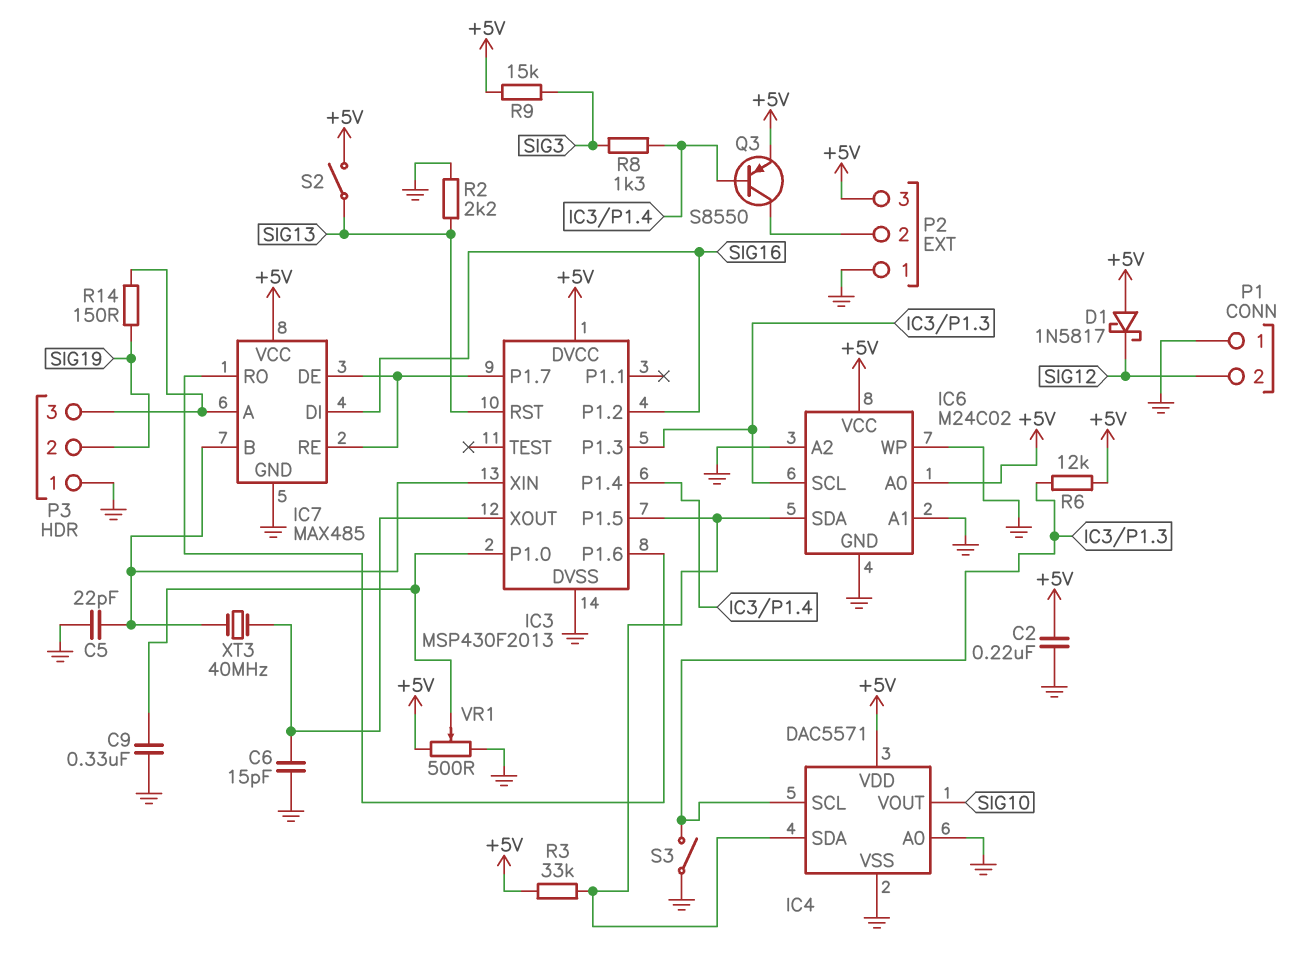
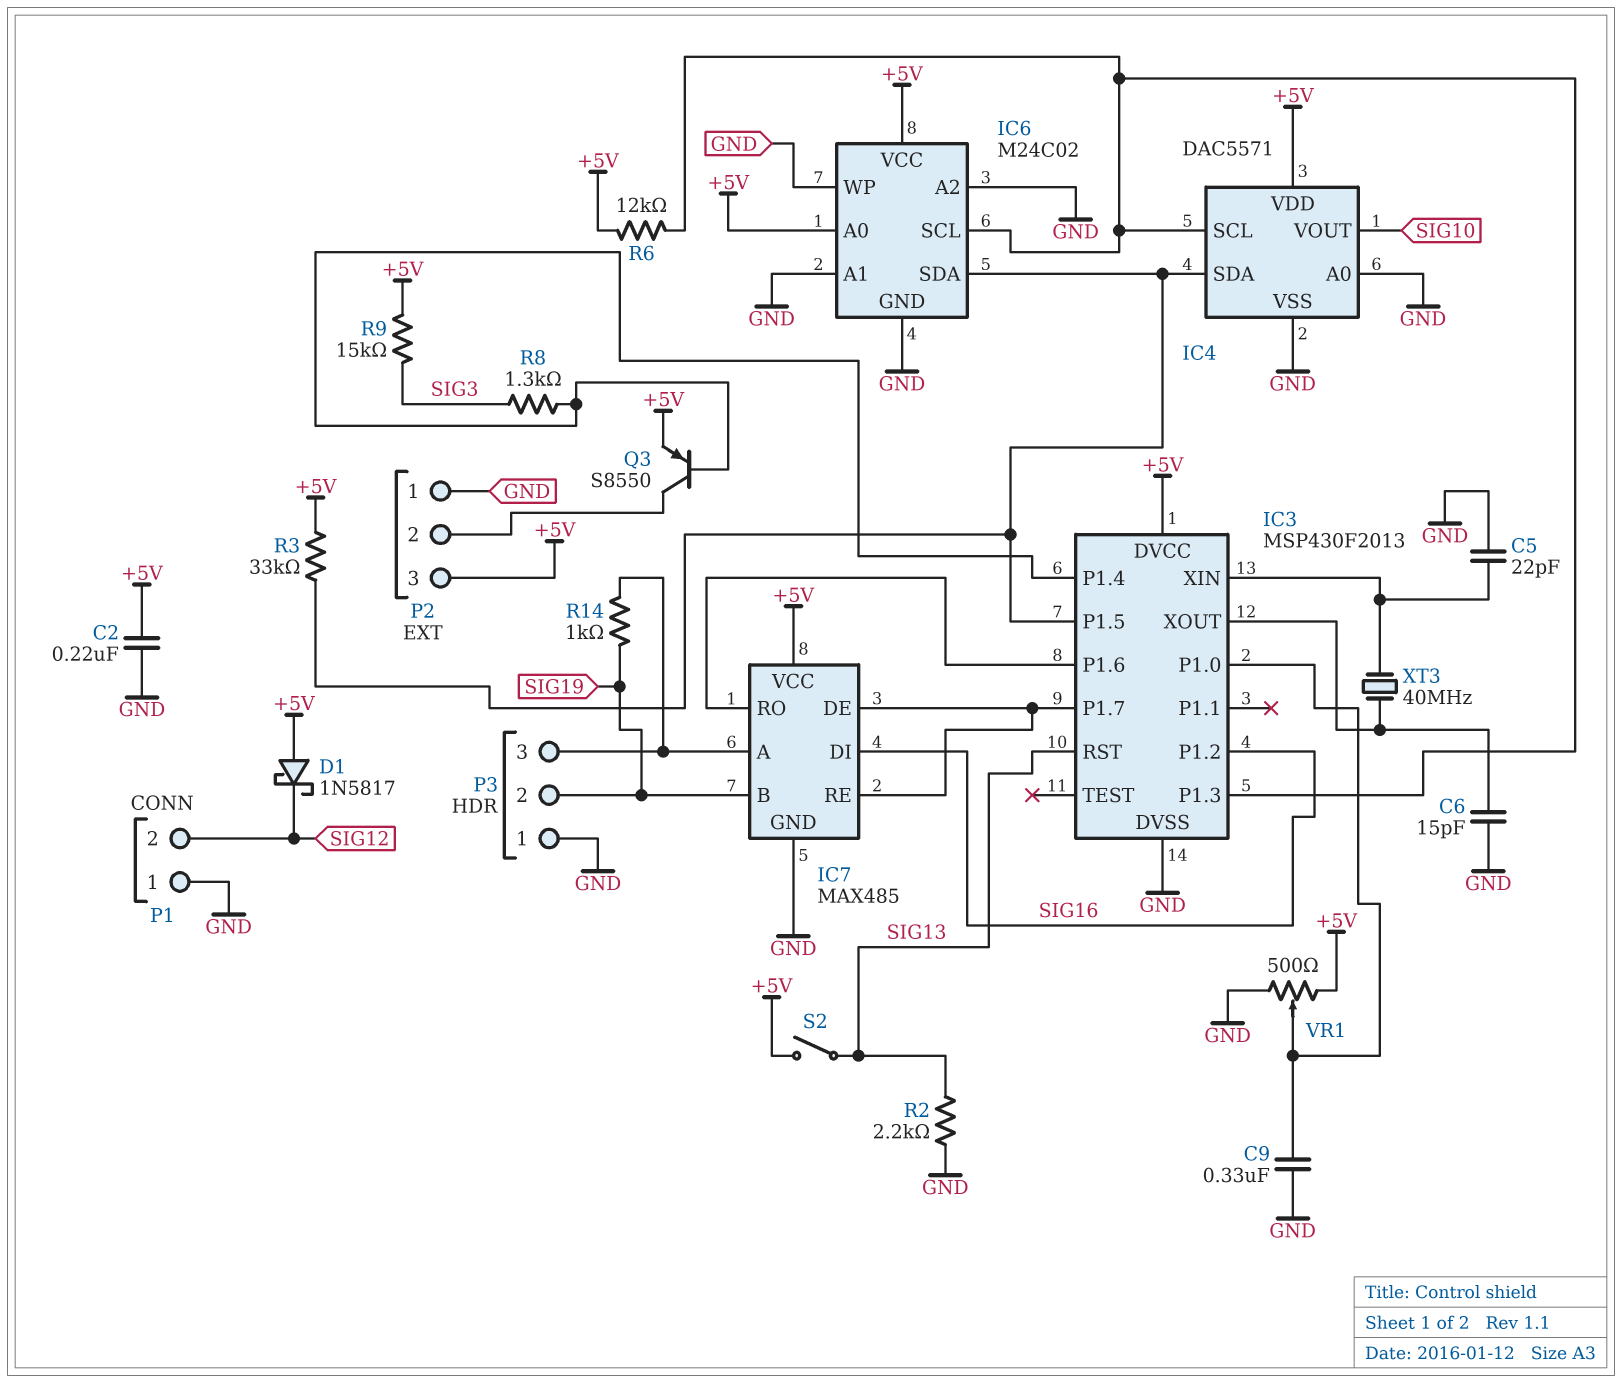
IC7 pin B: IC3/XIN -> SIG19
R14: 150 (IC7/A, SIG19) -> 1k (IC7/A, SIG19)
S3: switch (GND, IC3/P1.3) -> none

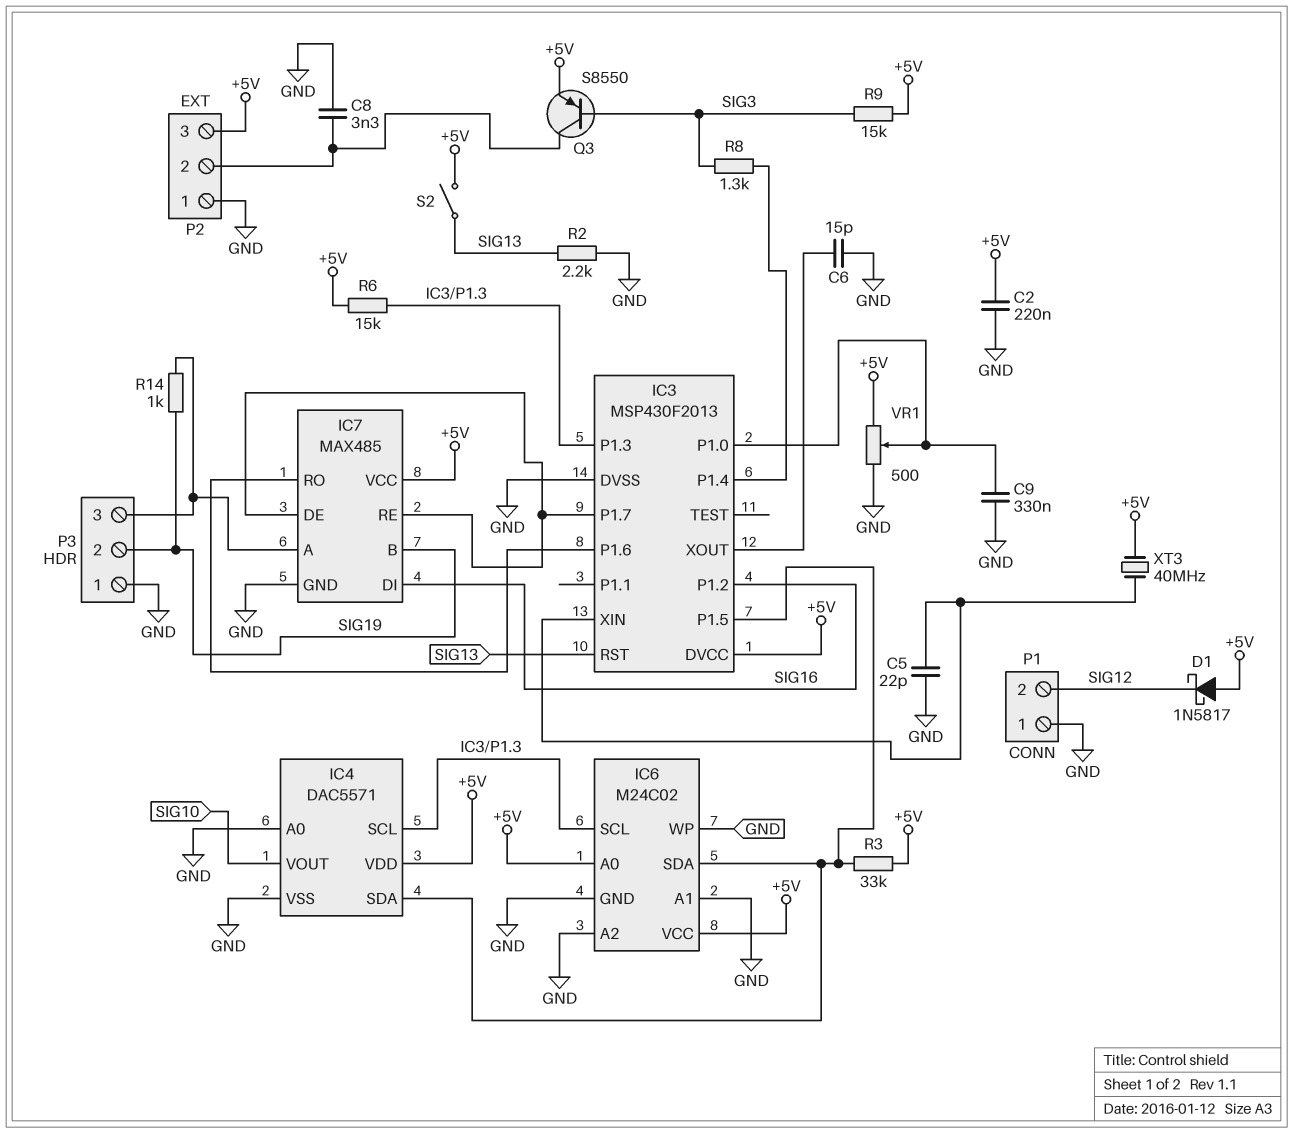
C8: none -> 3.3nF (GND, P2/2)
Q3: PNP S8550 (B IC3/P1.4, C P2/2, E +5V) -> PNP S8550 (B SIG3, C P2/2, E +5V)
R6: 12k (+5V, IC3/P1.3) -> 15k (+5V, IC3/P1.3)
XT3: 40MHz (IC3/XIN, IC3/XOUT) -> 40MHz (+5V, IC3/XIN)

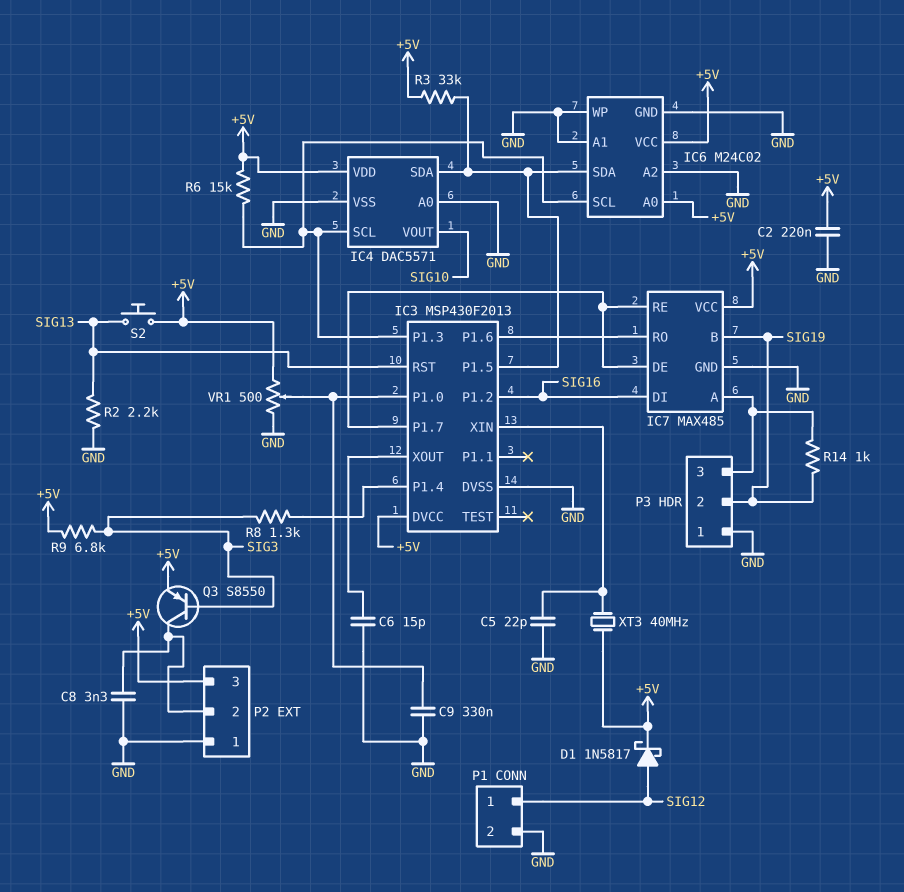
D1: schottky 1N5817 (A +5V, K SIG12) -> schottky 1N5817 (A SIG12, K +5V)
P1 pin 1: GND -> SIG12
P1 pin 2: SIG12 -> GND
R9: 15k (+5V, SIG3) -> 6.8k (+5V, SIG3)
S2: switch (+5V, SIG13) -> button (+5V, SIG13)

